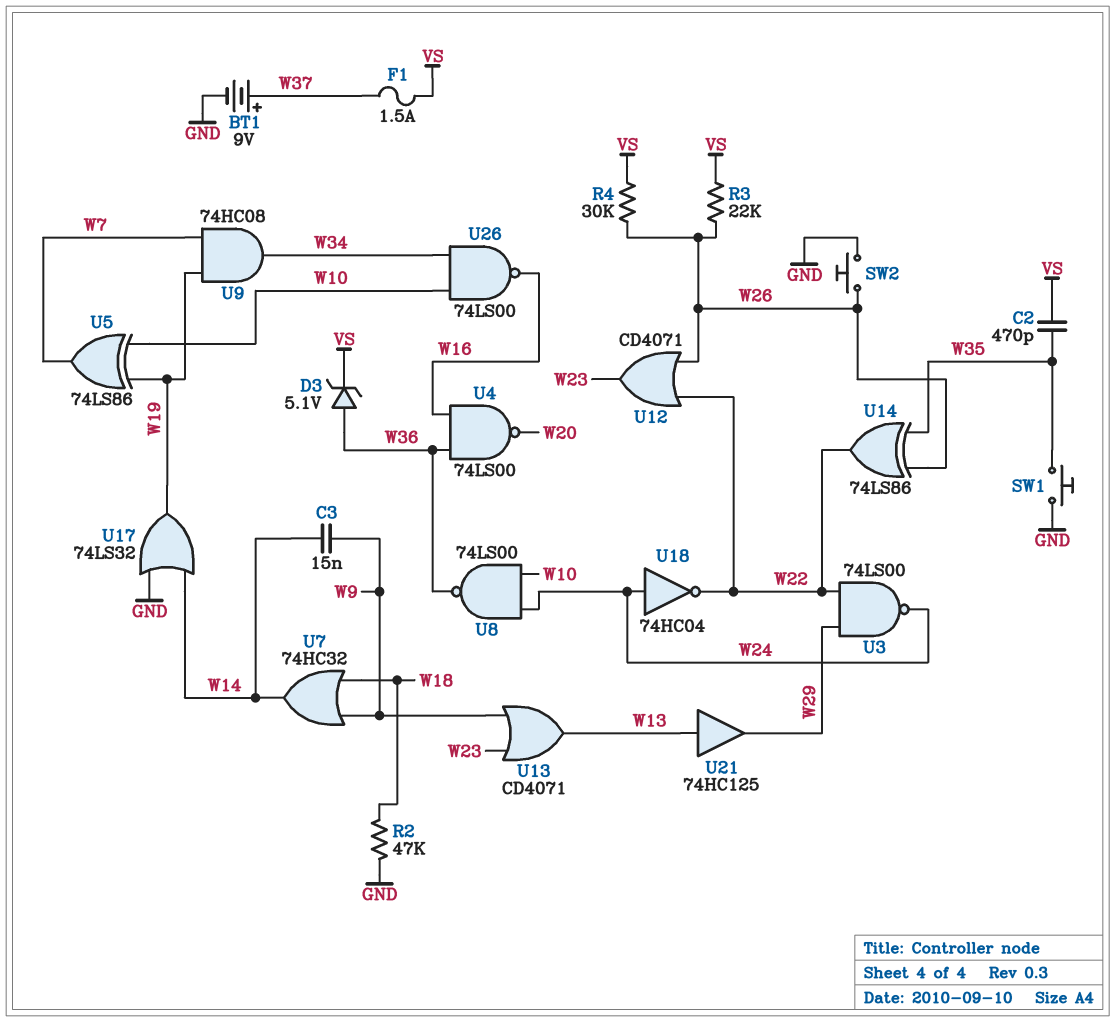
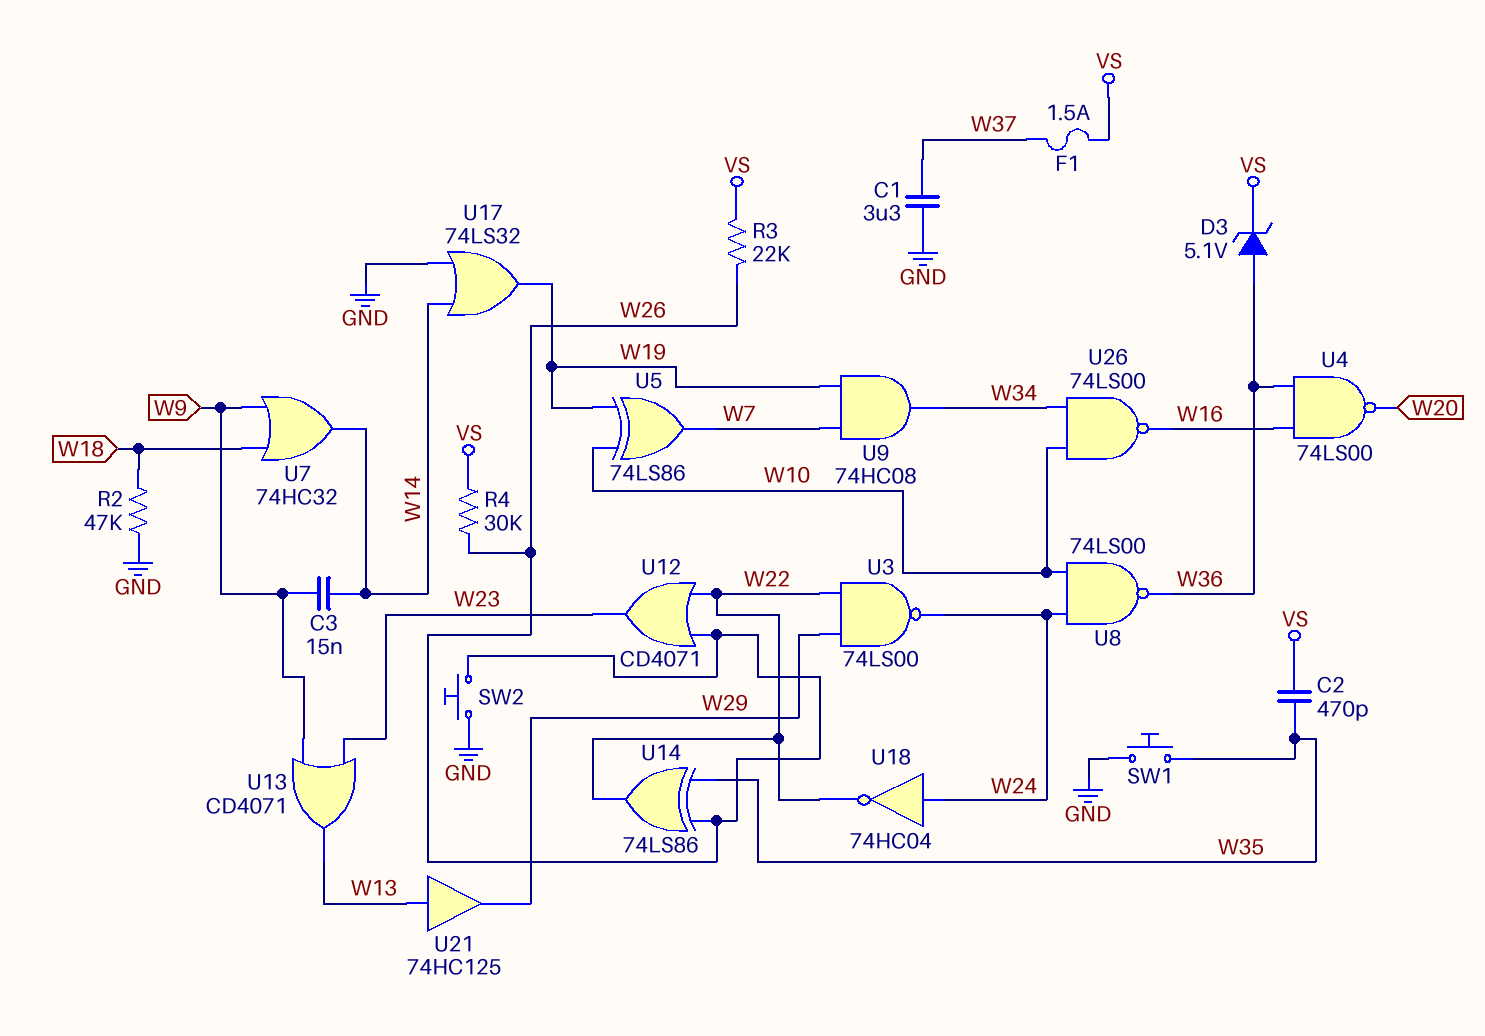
BT1: 9V (plus W37, minus GND) -> none
C1: none -> 3.3uF (GND, W37)

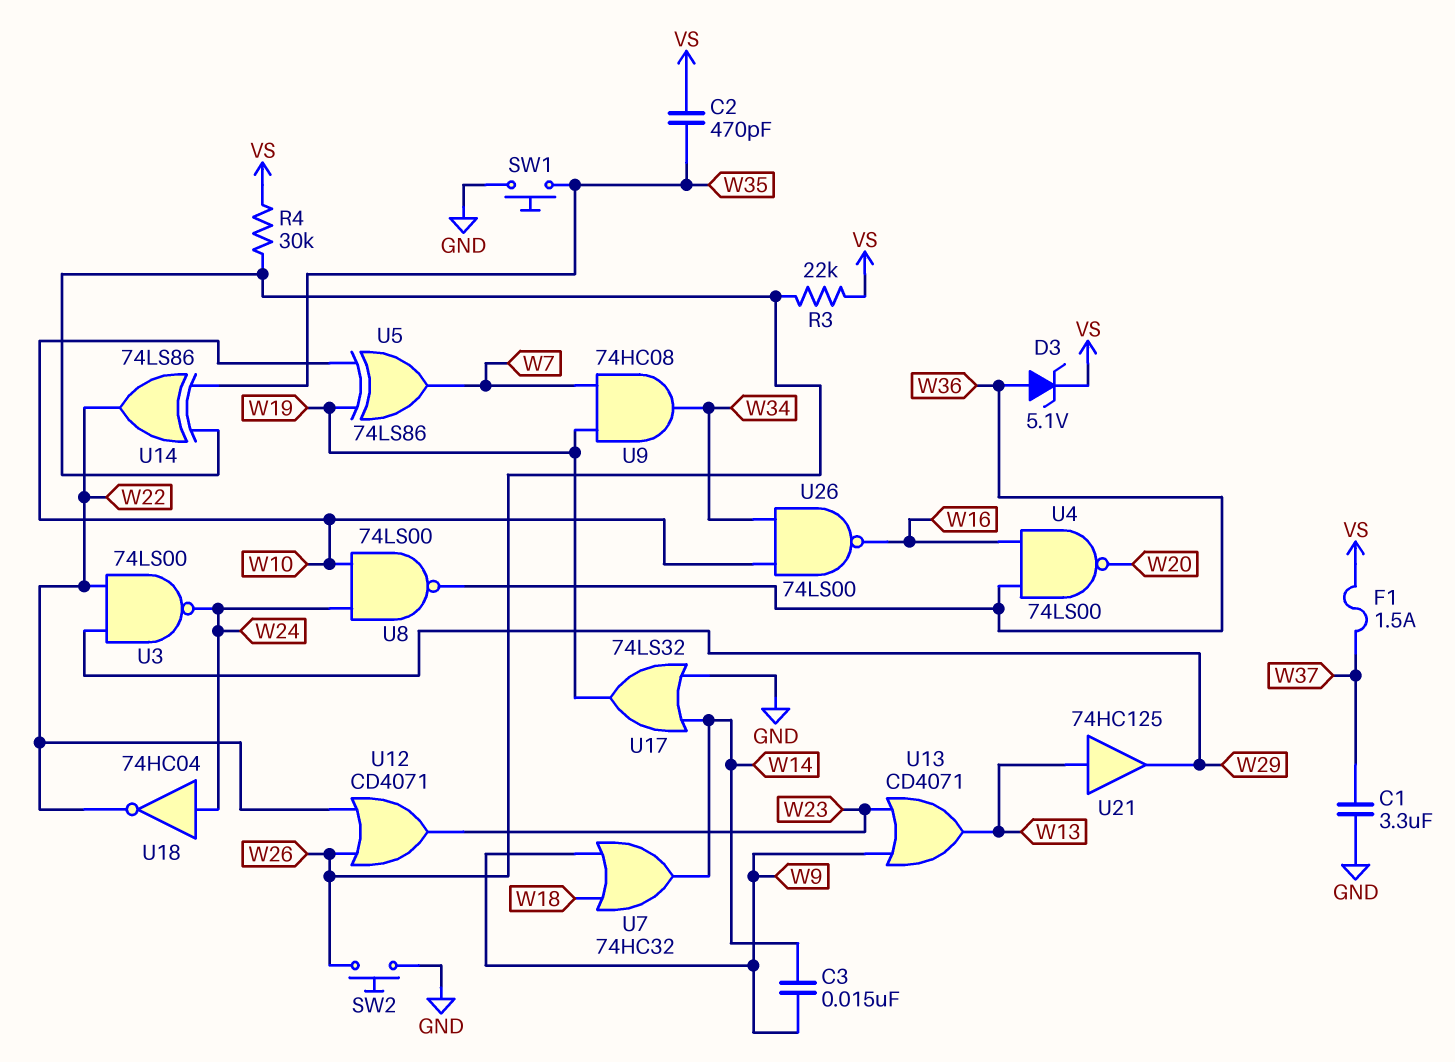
R2: 47k (GND, W18) -> none

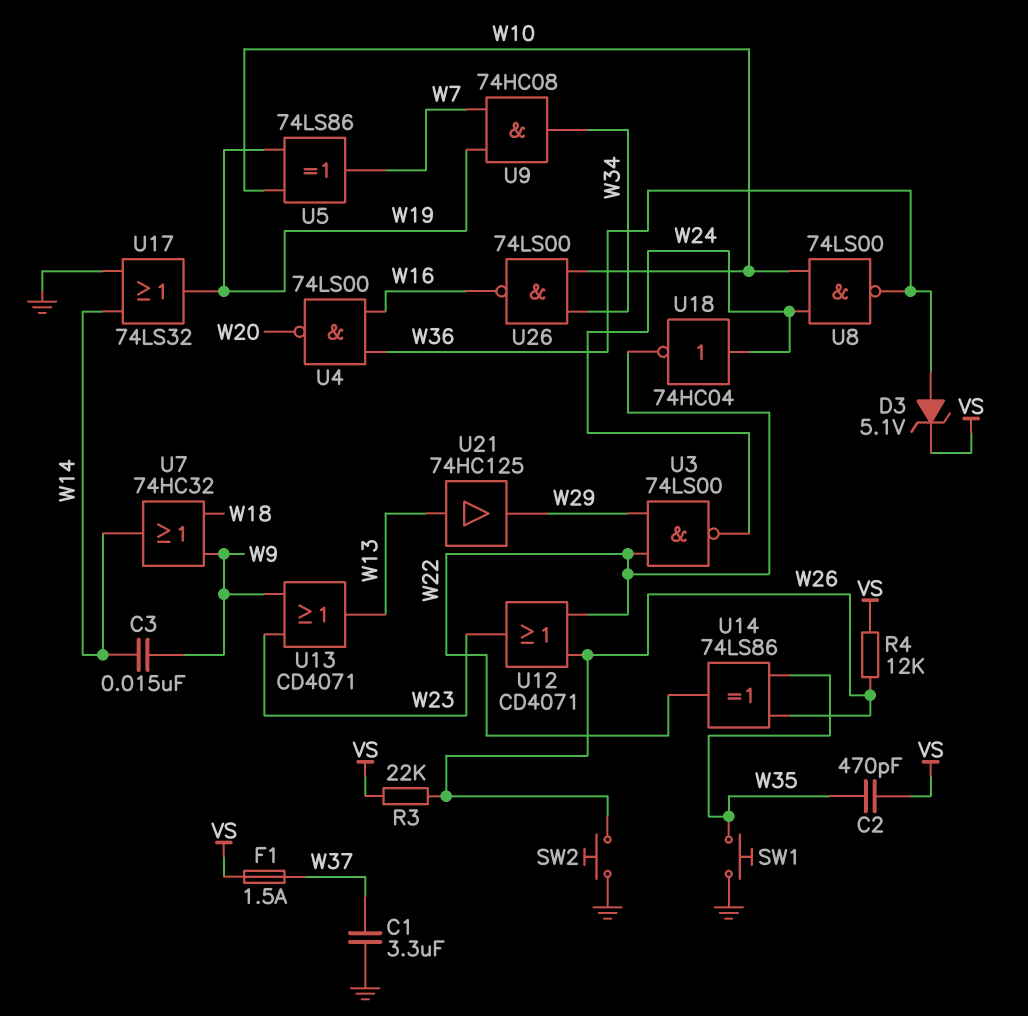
R4: 30k (VS, W26) -> 12k (VS, W26)

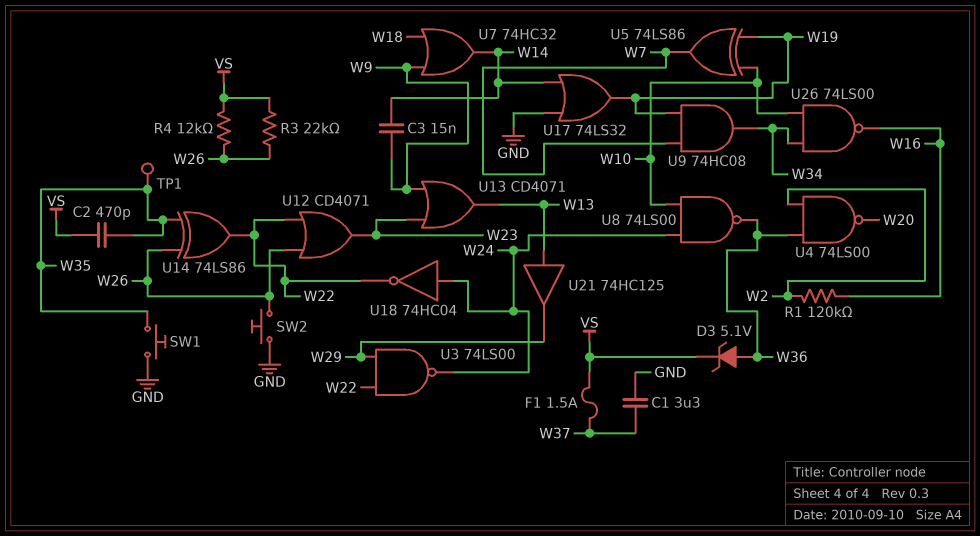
R1: none -> 120k (W2, W16)
TP1: none -> test point (W35)
U4: NAND 74LS00 (in W16, in W36, out W20) -> NAND 74LS00 (in W2, in W36, out W20)

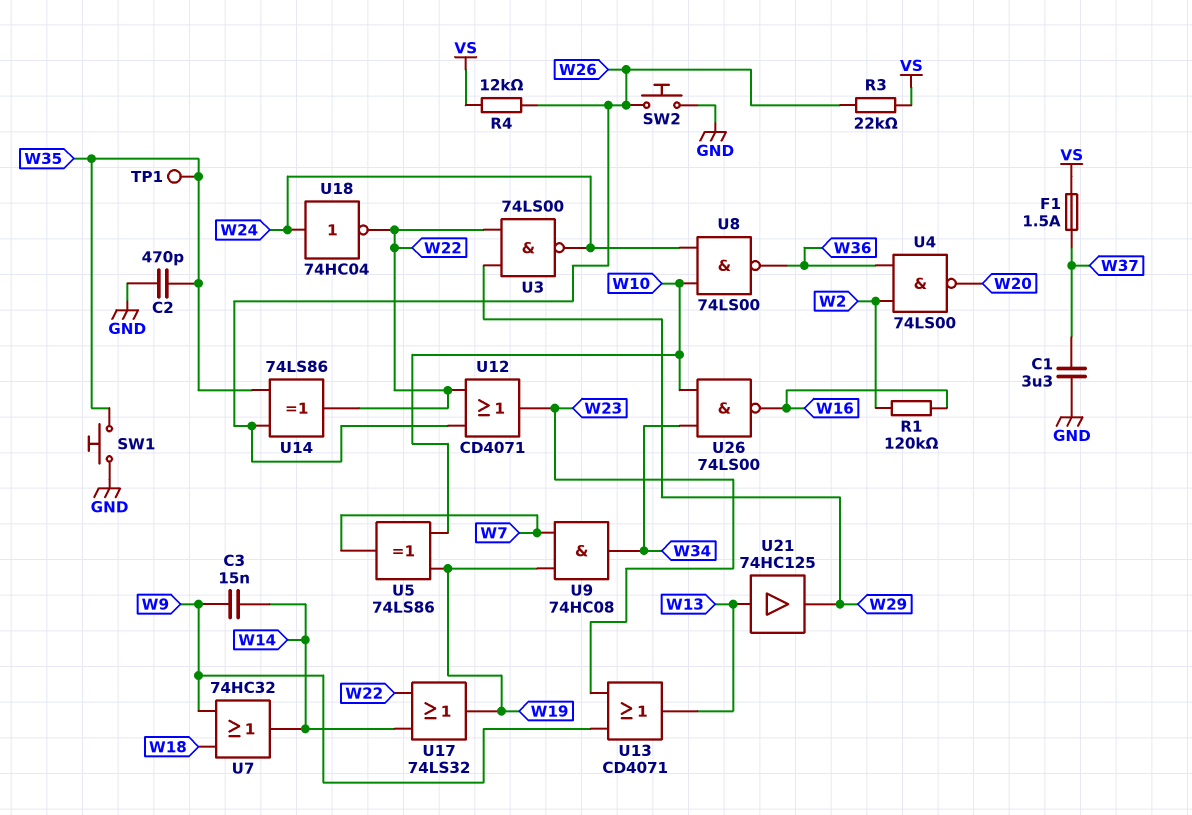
C2: 470pF (VS, W35) -> 470pF (GND, W35)
D3: zener 5.1V (A W36, K VS) -> none
U17: OR 74LS32 (in GND, in W14, out W19) -> OR 74LS32 (in W14, in W22, out W19)

